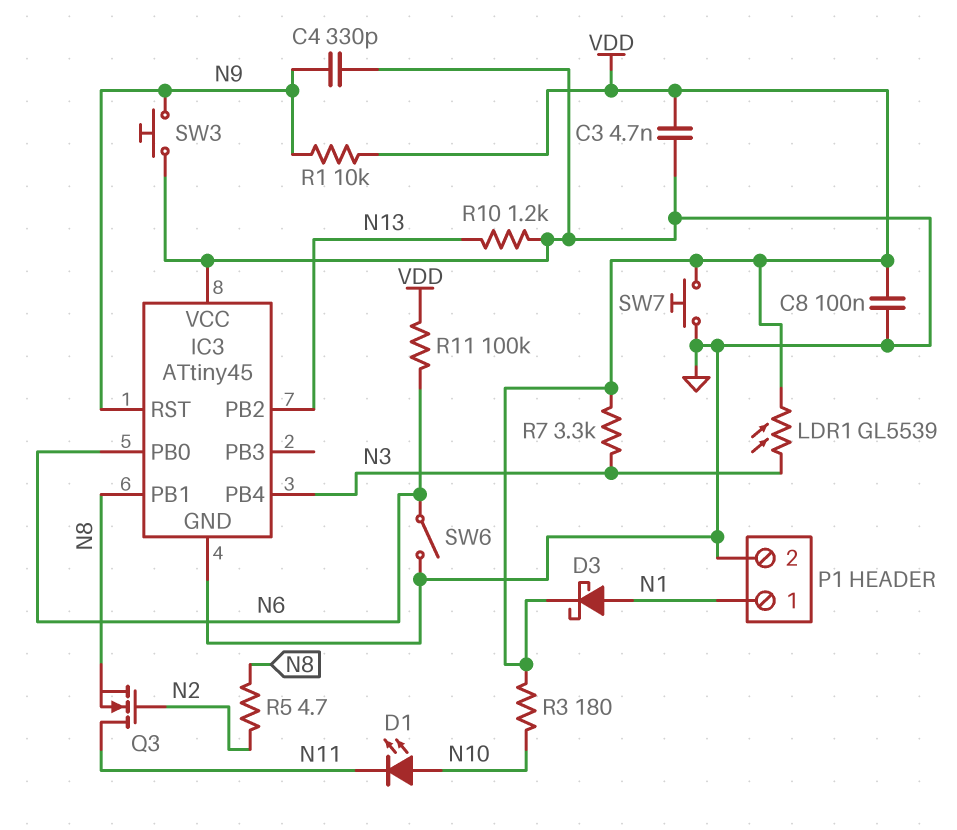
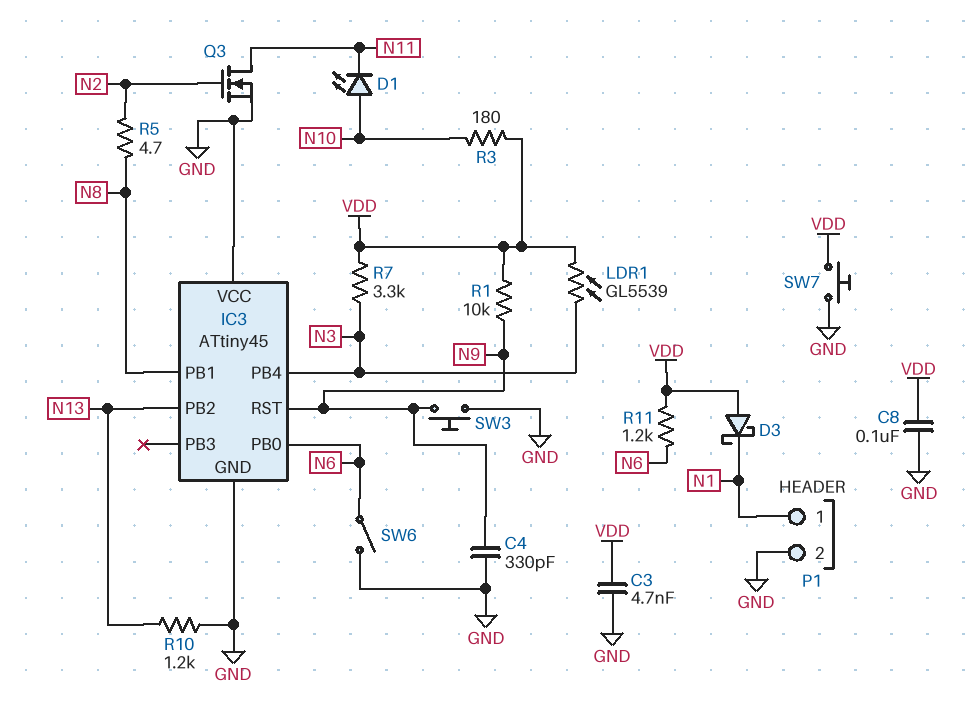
D3: schottky (A N1, K VDD) -> schottky (A VDD, K N1)
Q3: NMOS (G N2, D N11, S N8) -> NMOS (G N2, D N11, S GND)
R11: 100k (N6, VDD) -> 1.2k (N6, VDD)

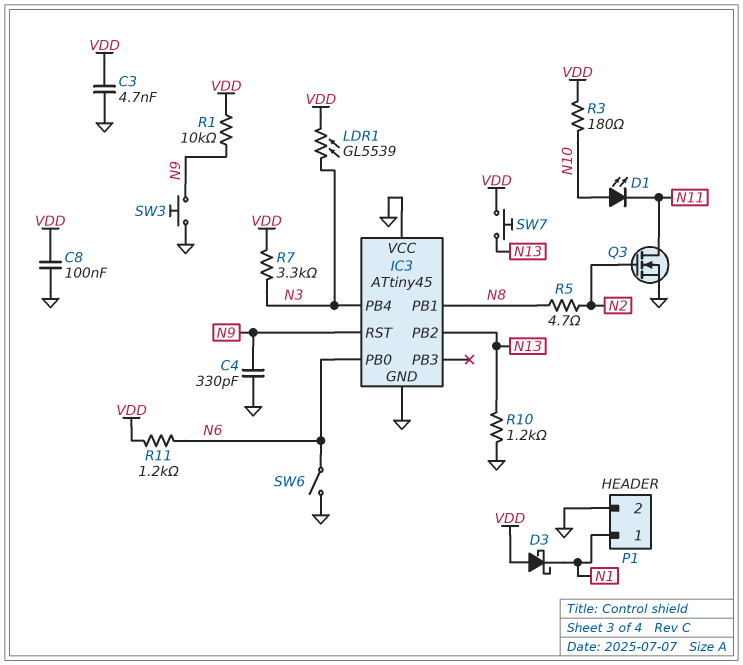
SW7: button (GND, VDD) -> button (N13, VDD)

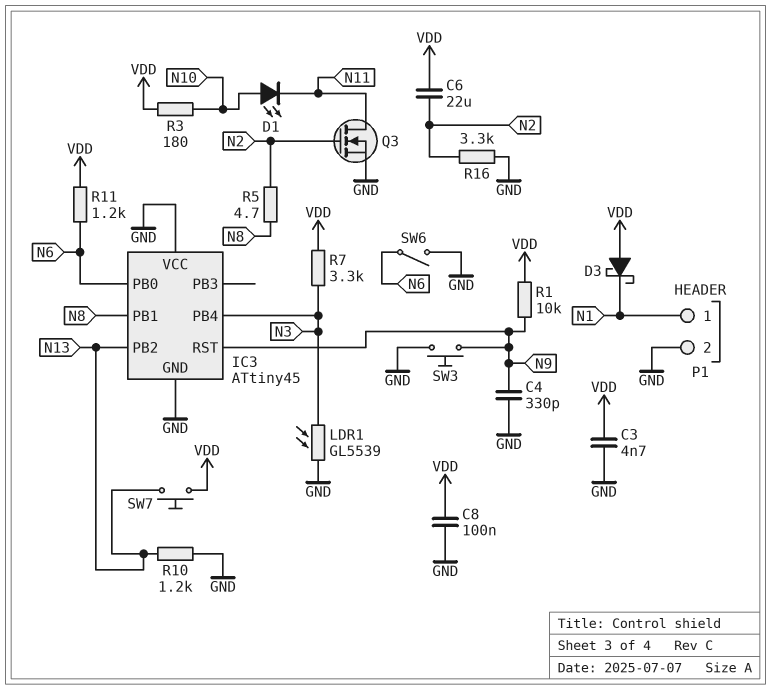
C6: none -> 22uF (N2, VDD)
LDR1: GL5539 (N3, VDD) -> GL5539 (GND, N3)
R16: none -> 3.3k (GND, N2)

